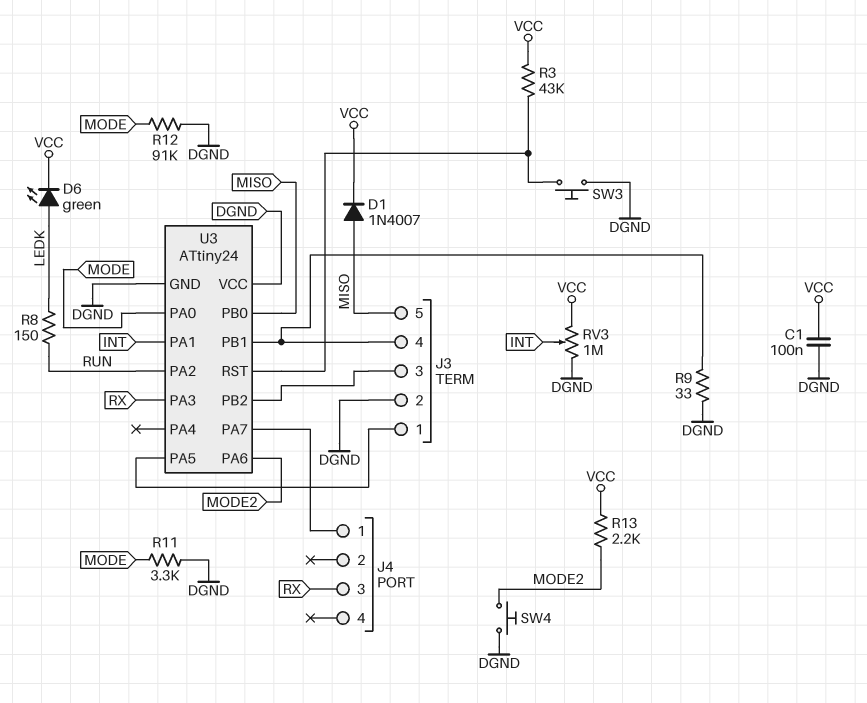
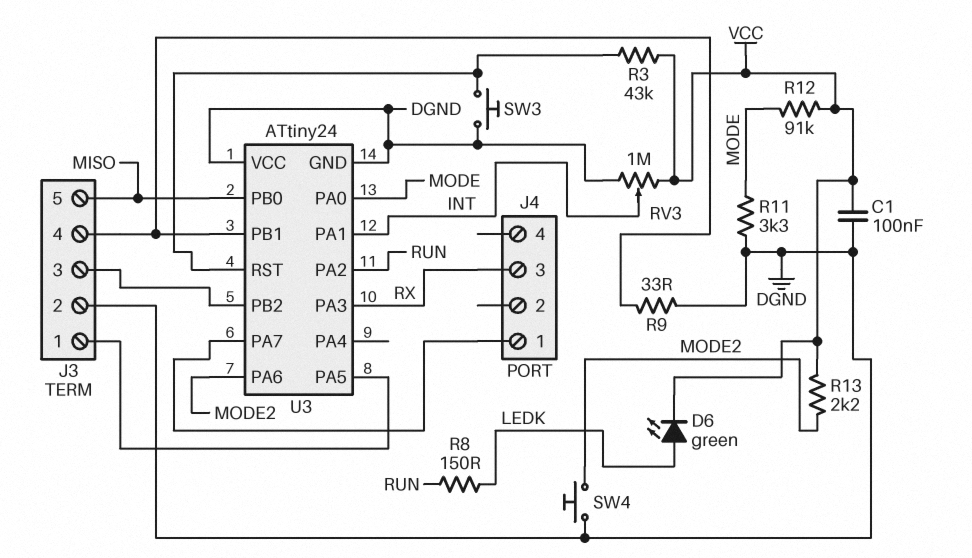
D1: diode 1N4007 (A MISO, K VCC) -> none
R12: 91k (DGND, MODE) -> 91k (MODE, VCC)

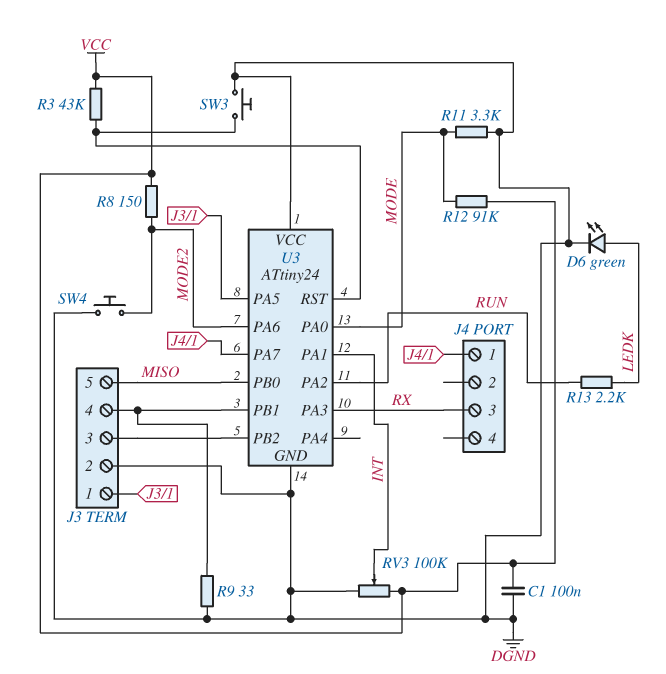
D6: LED green (A LEDK, K VCC) -> LED green (A LEDK, K DGND)
R8: 150 (LEDK, RUN) -> 150 (MODE2, VCC)
R13: 2.2k (MODE2, VCC) -> 2.2k (LEDK, RUN)
RV3: 1M (DGND, VCC, wiper INT) -> 100k (DGND, VCC, wiper INT)

